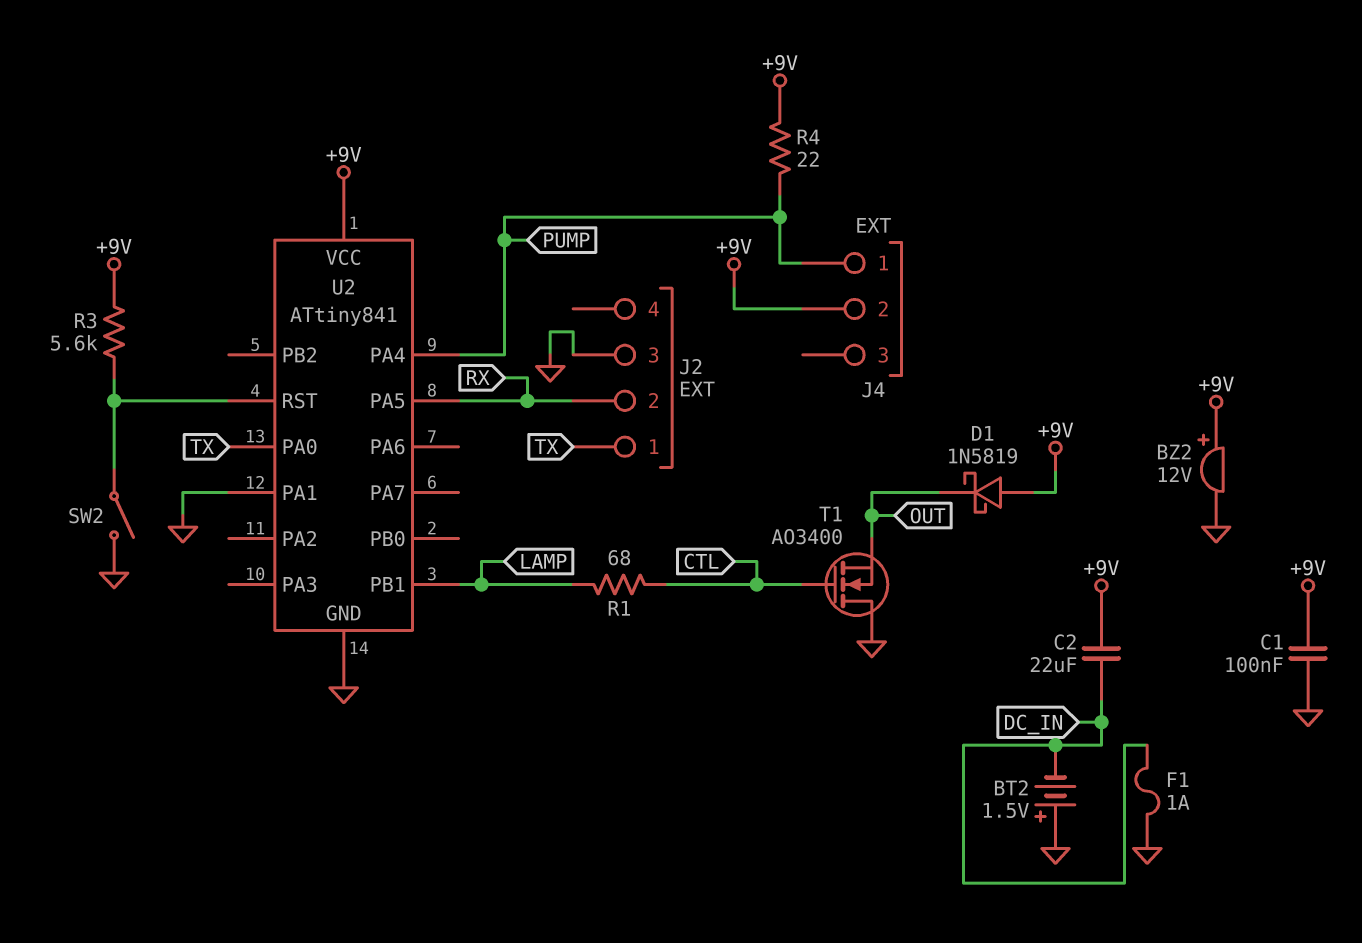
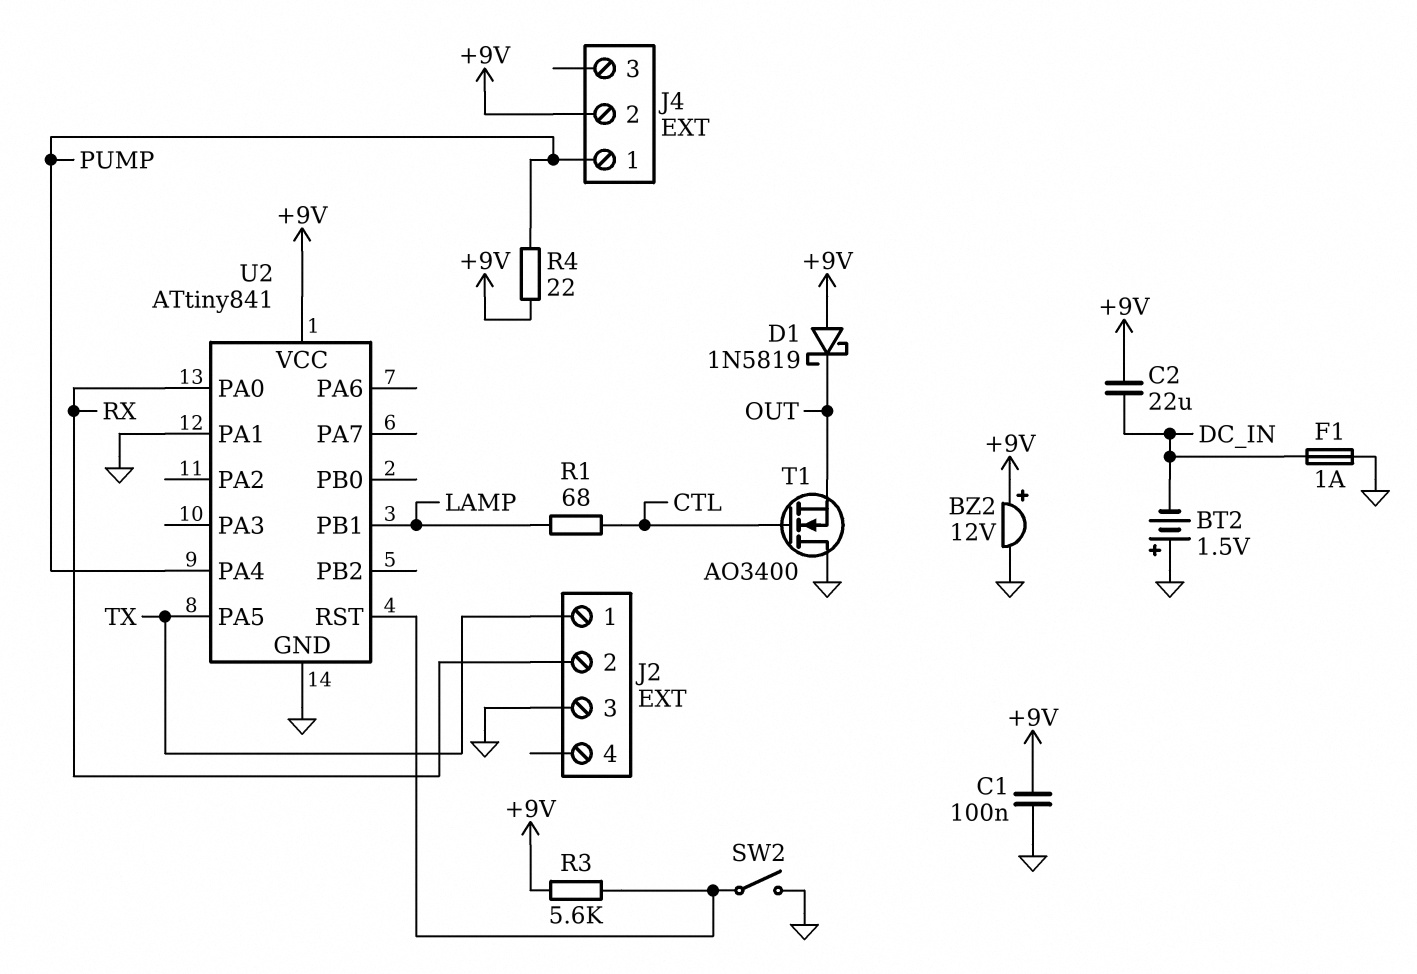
U2 pin PA0: TX -> RX
U2 pin PA5: RX -> TX

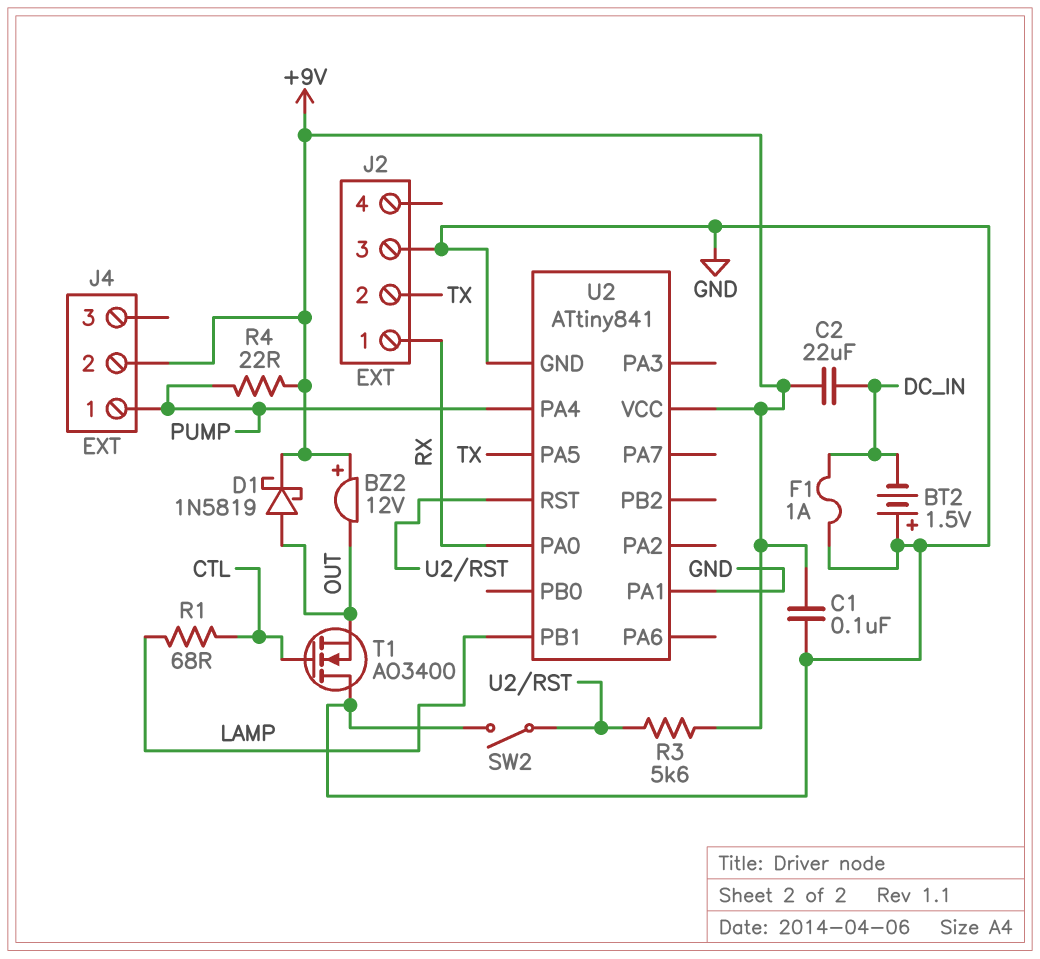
BZ2: buzzer 12V (plus +9V, minus GND) -> buzzer 12V (plus +9V, minus OUT)
D1: schottky 1N5819 (A +9V, K OUT) -> schottky 1N5819 (A OUT, K +9V)
J2 pin 1: TX -> RX
J2 pin 2: RX -> TX

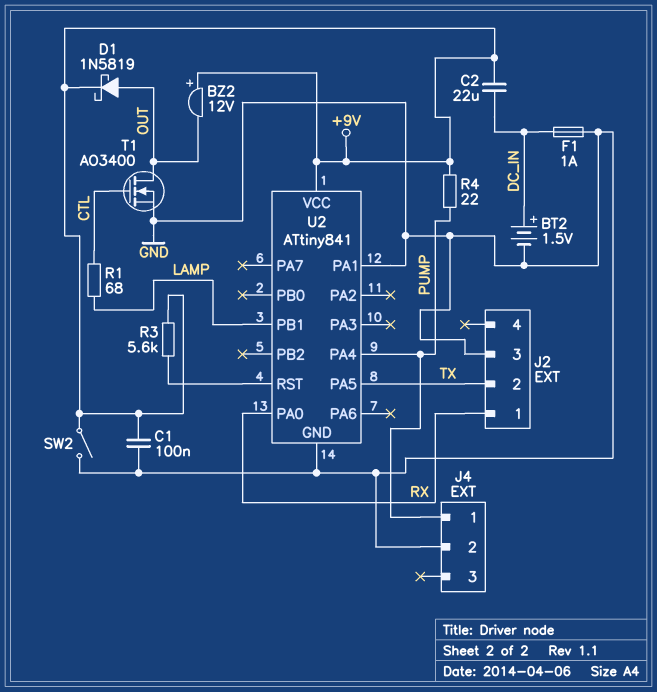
BT2: 1.5V (plus GND, minus DC_IN) -> 1.5V (plus DC_IN, minus GND)
J4 pin 2: +9V -> GND
SW2: switch (GND, U2/RST) -> switch (+9V, GND)
T1: NMOS AO3400 (G CTL, D GND, S OUT) -> NMOS AO3400 (G CTL, D OUT, S GND)

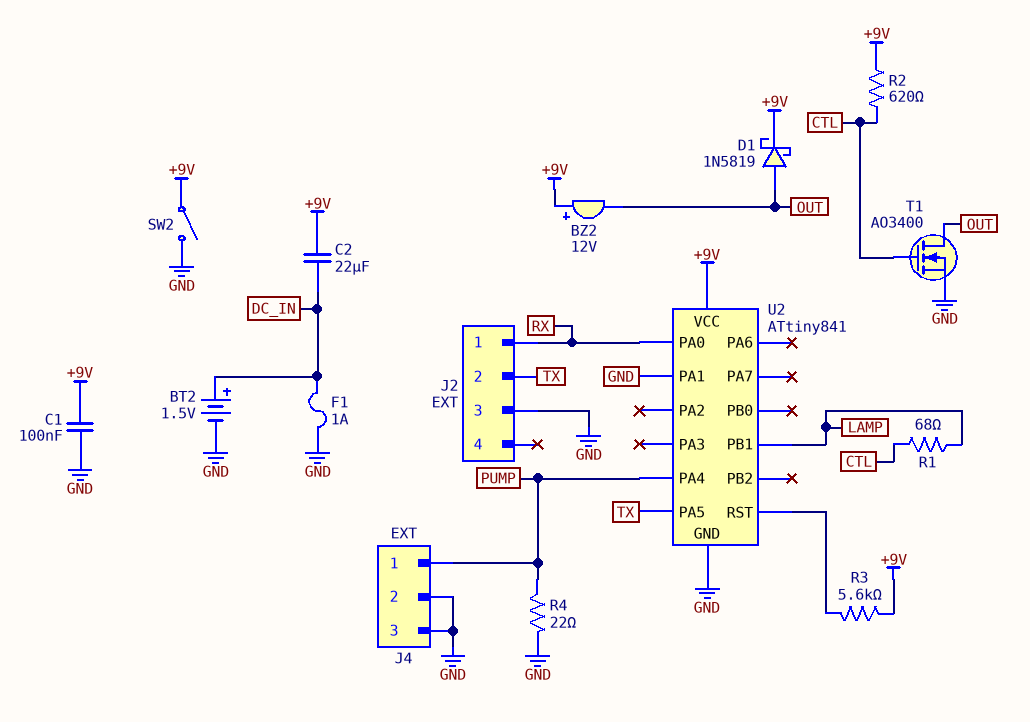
J4 pin 3: none -> GND
R2: none -> 620 (+9V, CTL)
R4: 22 (+9V, PUMP) -> 22 (GND, PUMP)

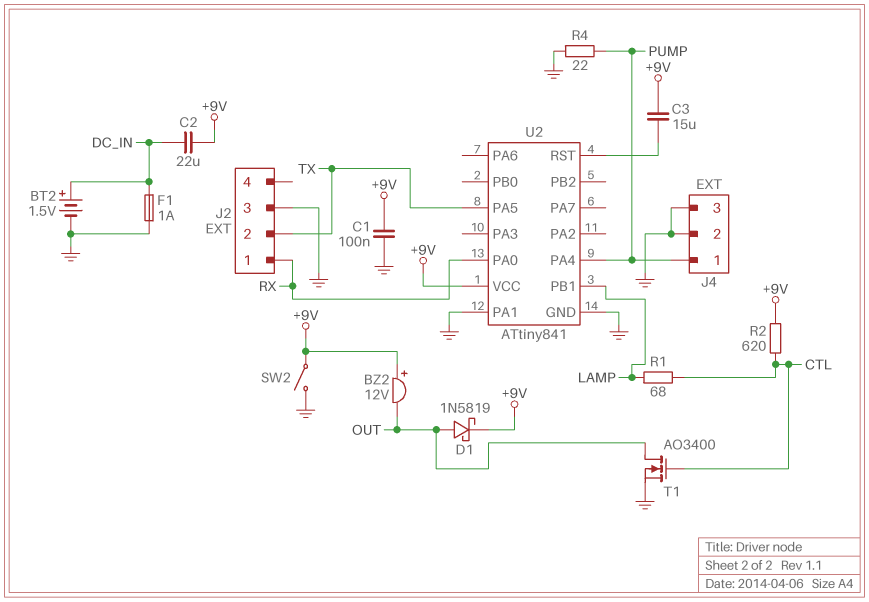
C3: none -> 15uF (+9V, U2/RST)
R3: 5.6k (+9V, U2/RST) -> none

